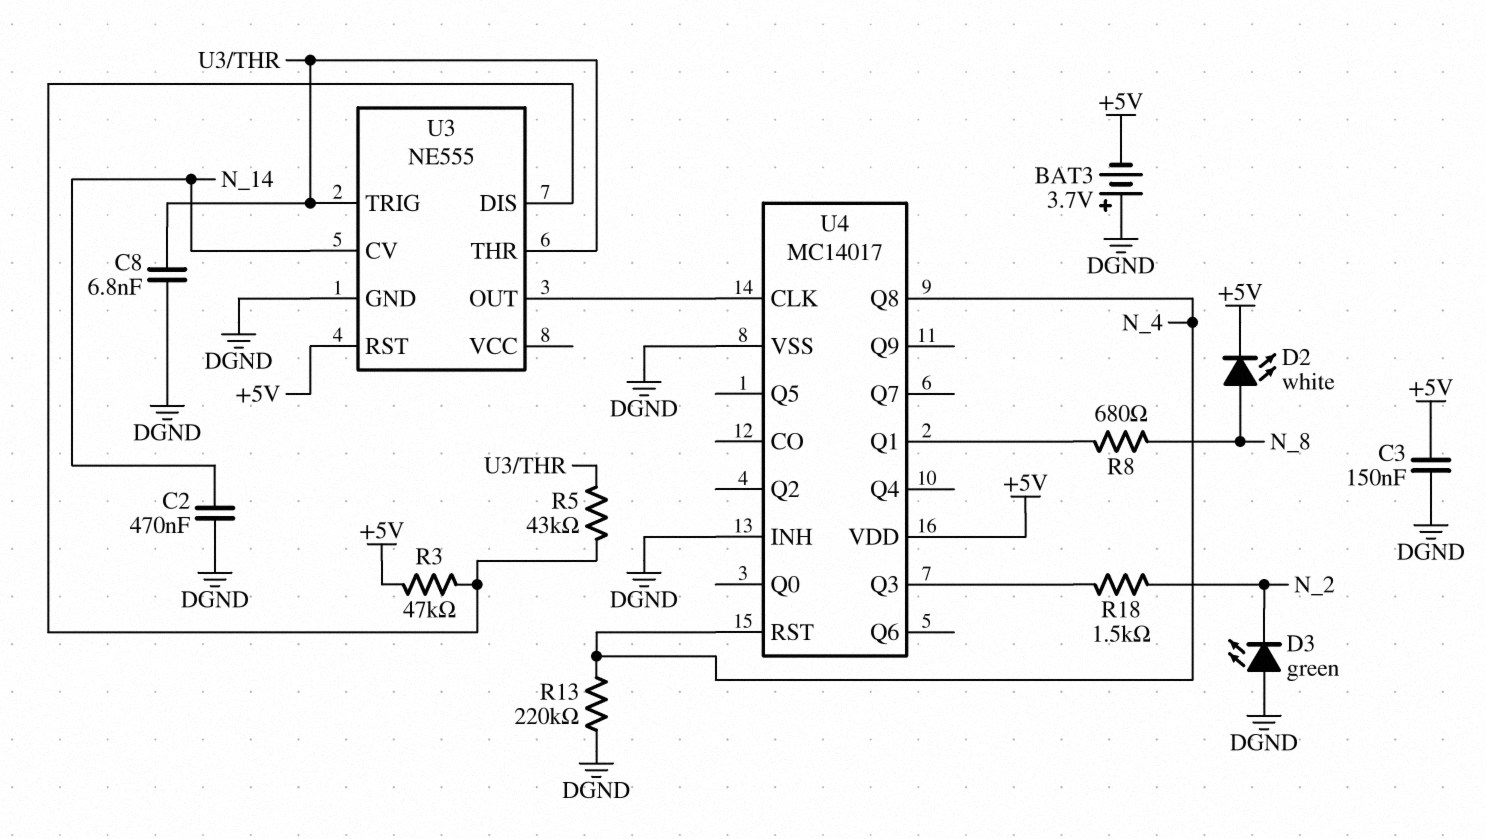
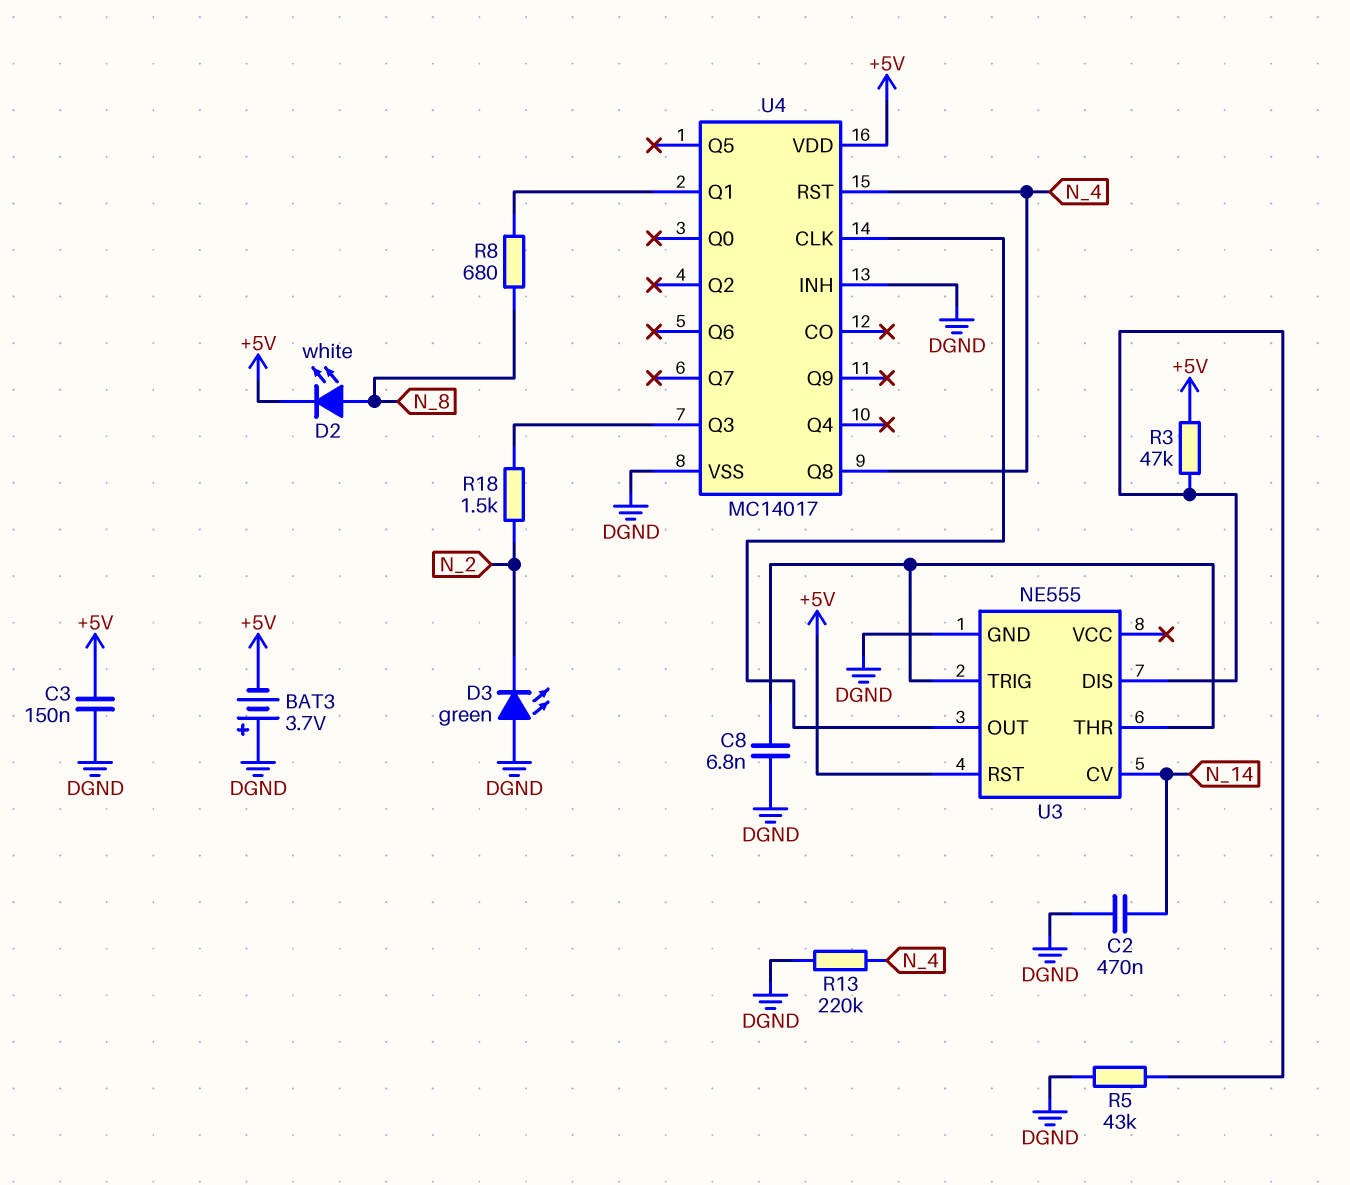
R5: 43k (U3/DIS, U3/THR) -> 43k (DGND, U3/DIS)

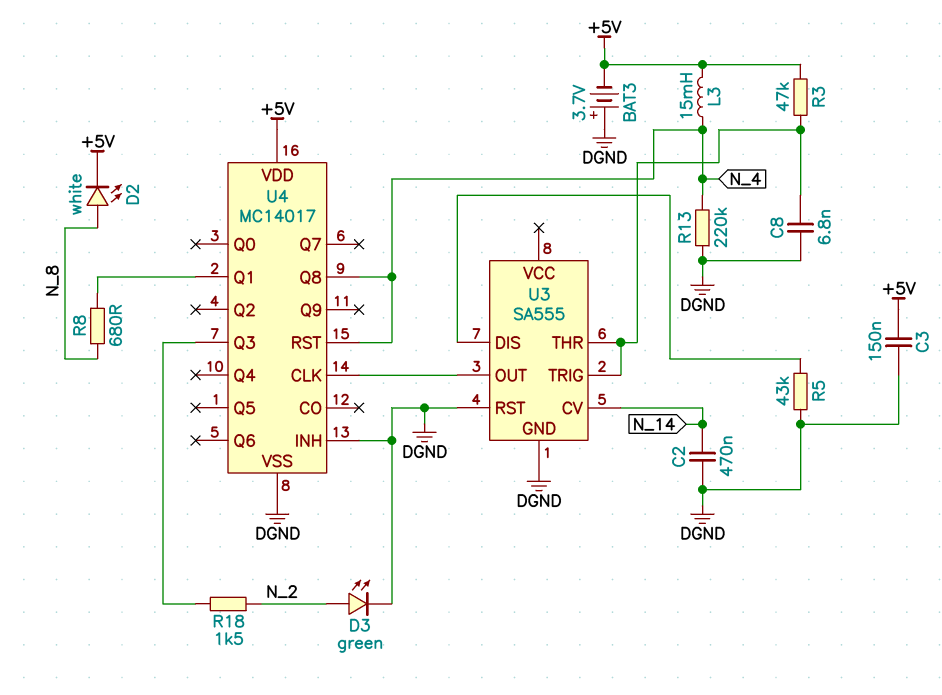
D3: LED green (A DGND, K N_2) -> LED green (A N_2, K DGND)
L3: none -> 15mH (+5V, N_4)
R3: 47k (+5V, U3/DIS) -> 47k (+5V, U3/THR)
U3: NE555 -> SA555
U3 pin RST: +5V -> DGND

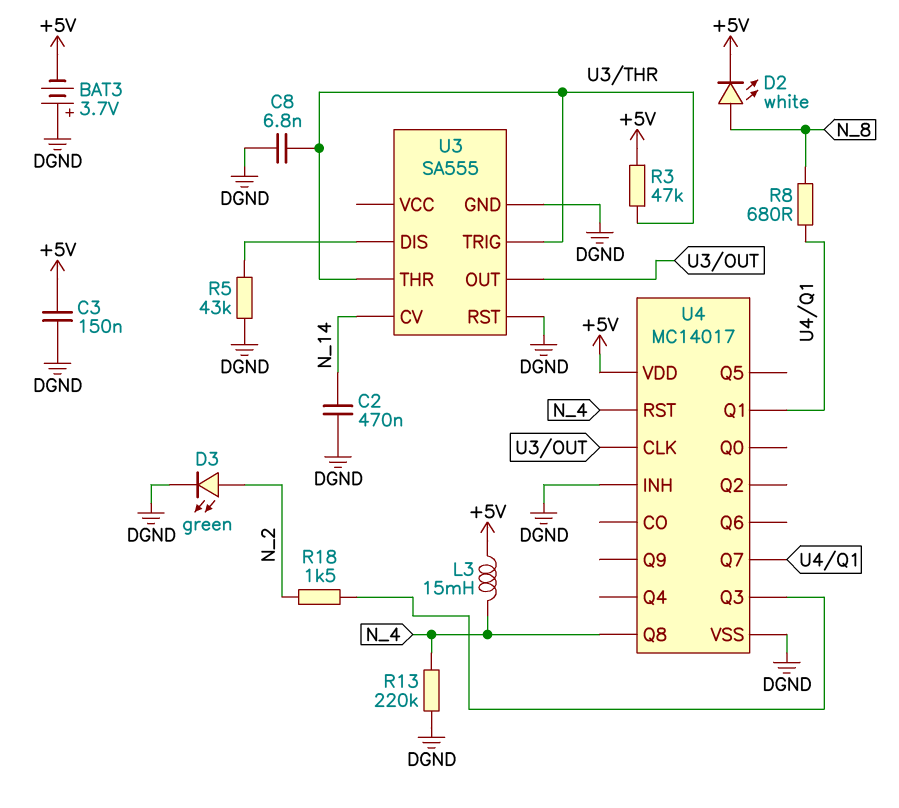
U4 pin Q7: none -> U4/Q1

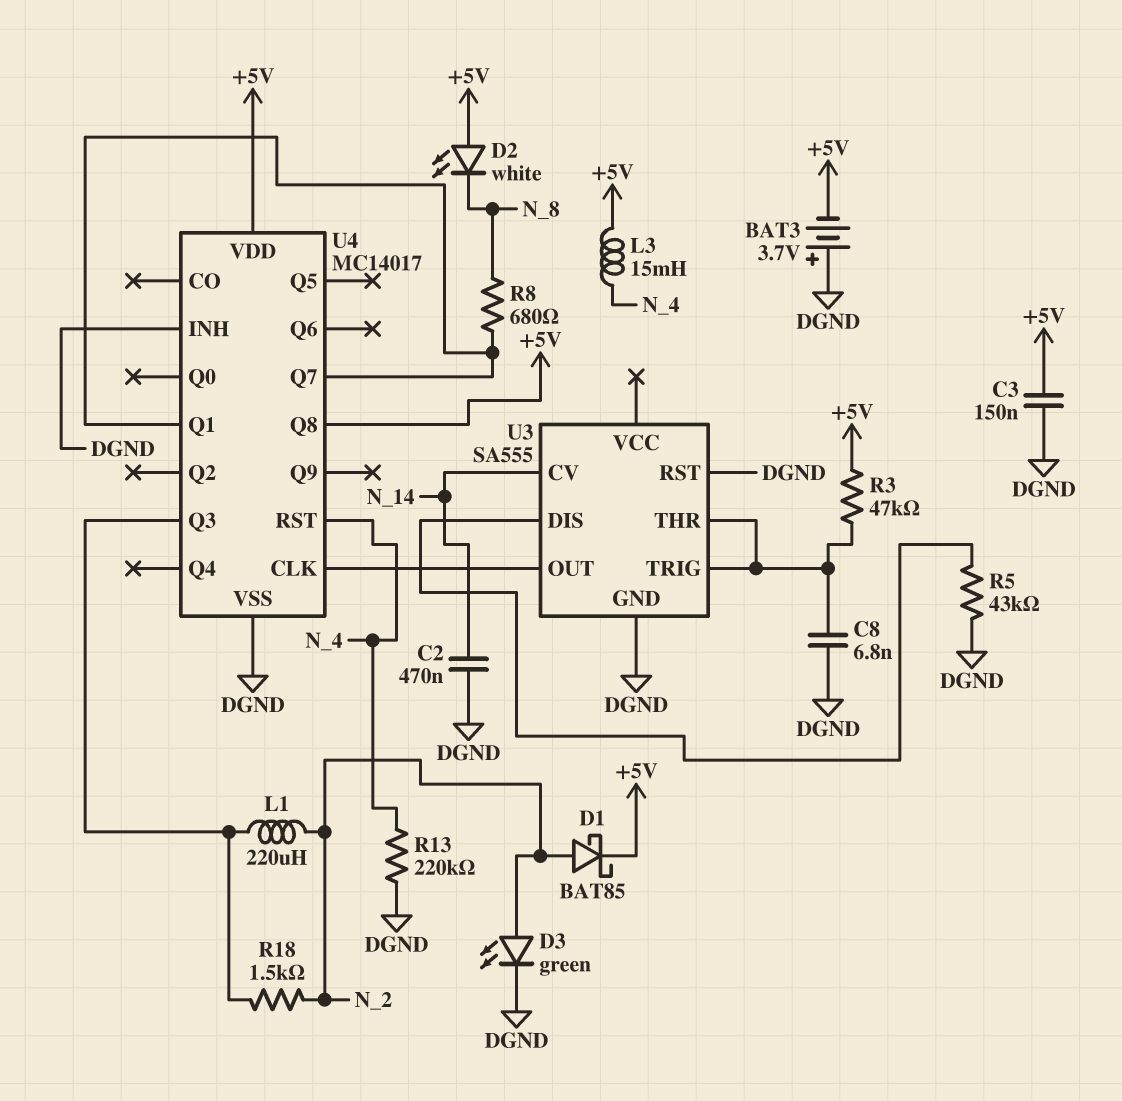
D1: none -> schottky BAT85 (A N_2, K +5V)
D2: LED white (A N_8, K +5V) -> LED white (A +5V, K N_8)
L1: none -> 220uH (N_2, U4/Q3)
U4 pin Q8: N_4 -> +5V

